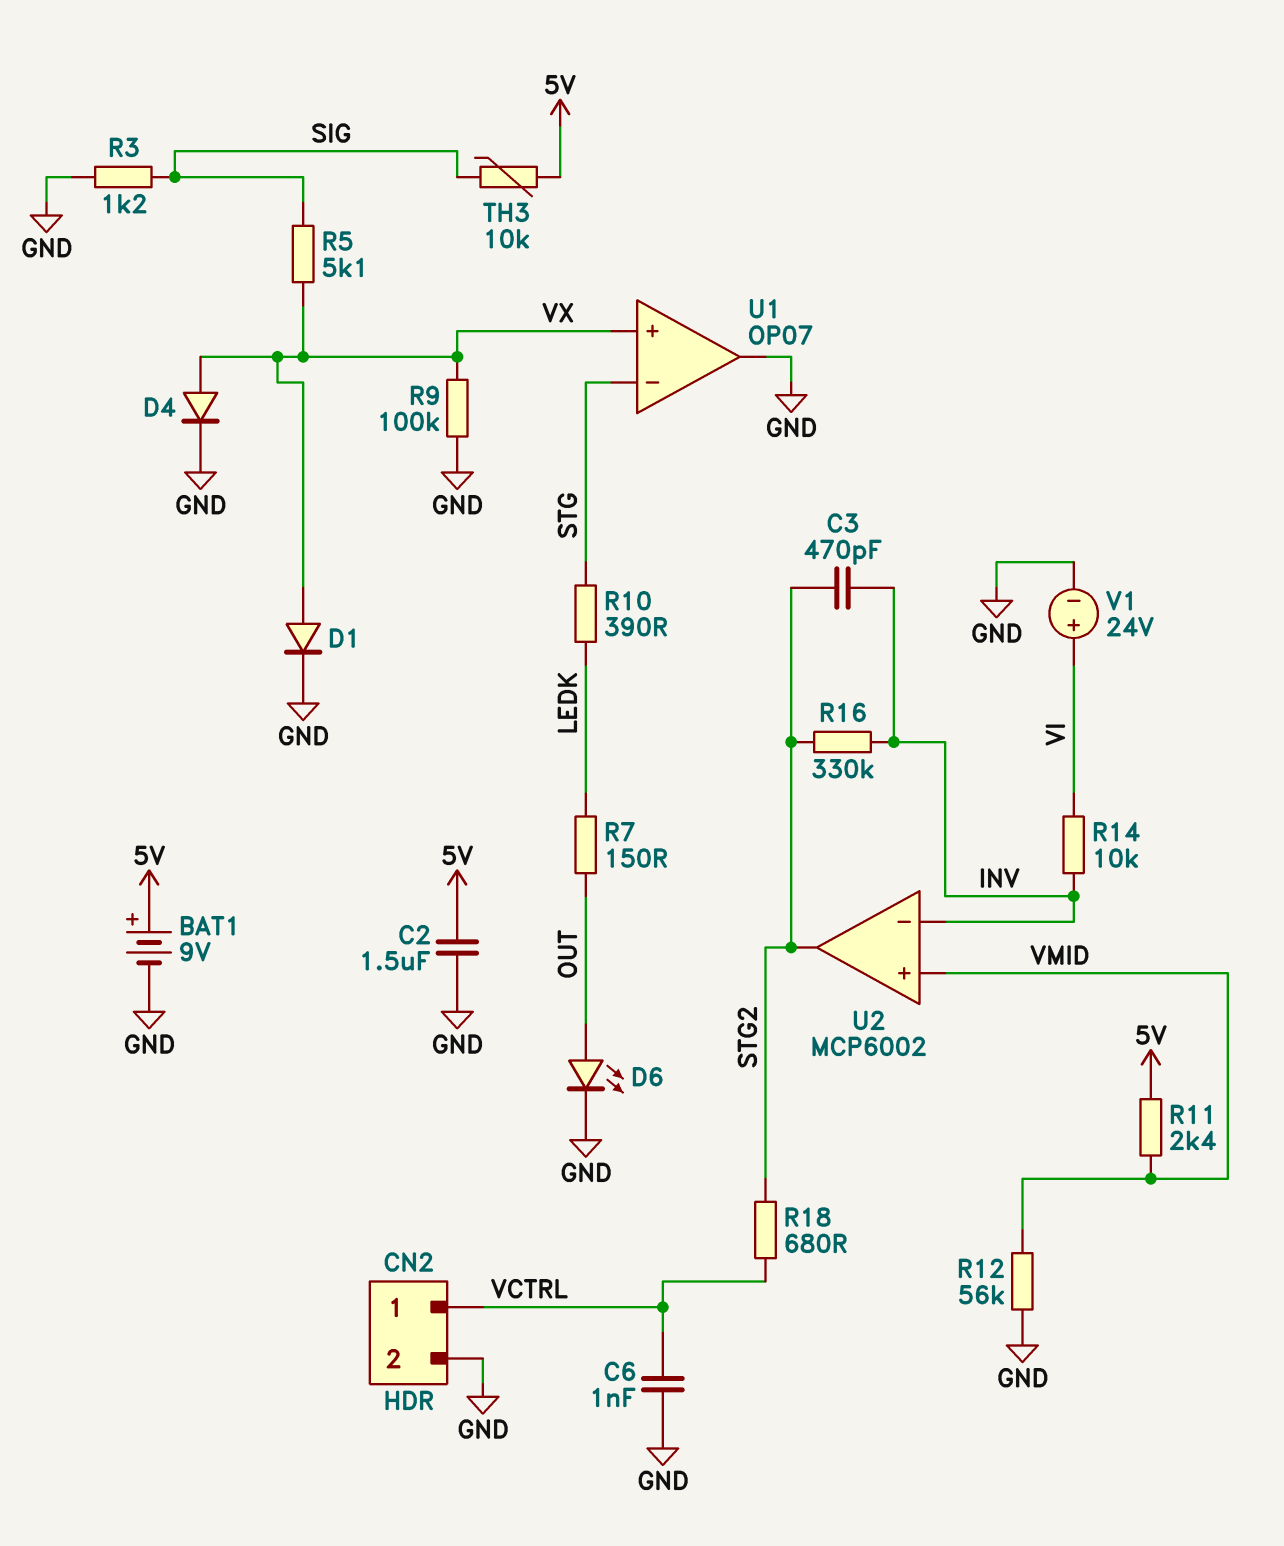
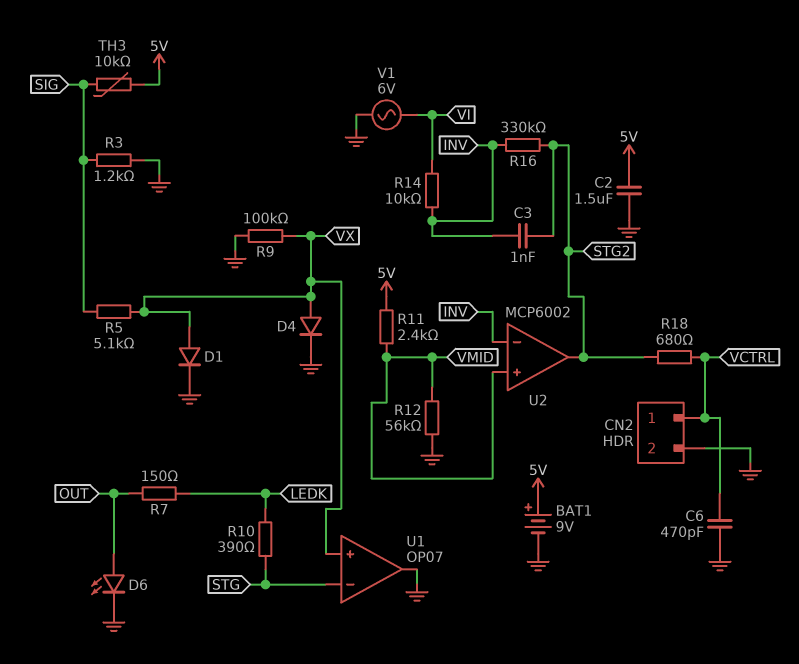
C3: 470pF (INV, STG2) -> 1nF (INV, STG2)
C6: 1nF (GND, VCTRL) -> 470pF (GND, VCTRL)
V1: 24V (plus VI, minus GND) -> AC 6V (GND, VI)

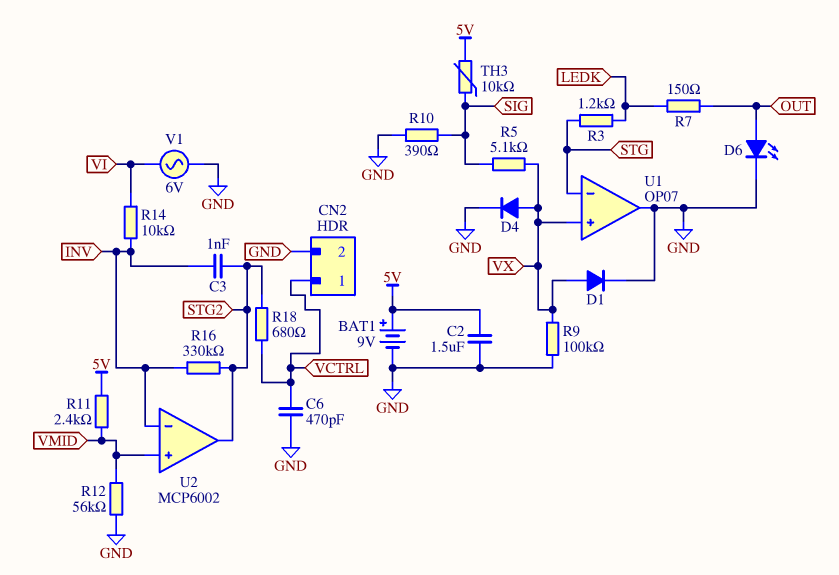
R3: 1.2k (GND, SIG) -> 1.2k (LEDK, STG)
R10: 390 (LEDK, STG) -> 390 (GND, SIG)

